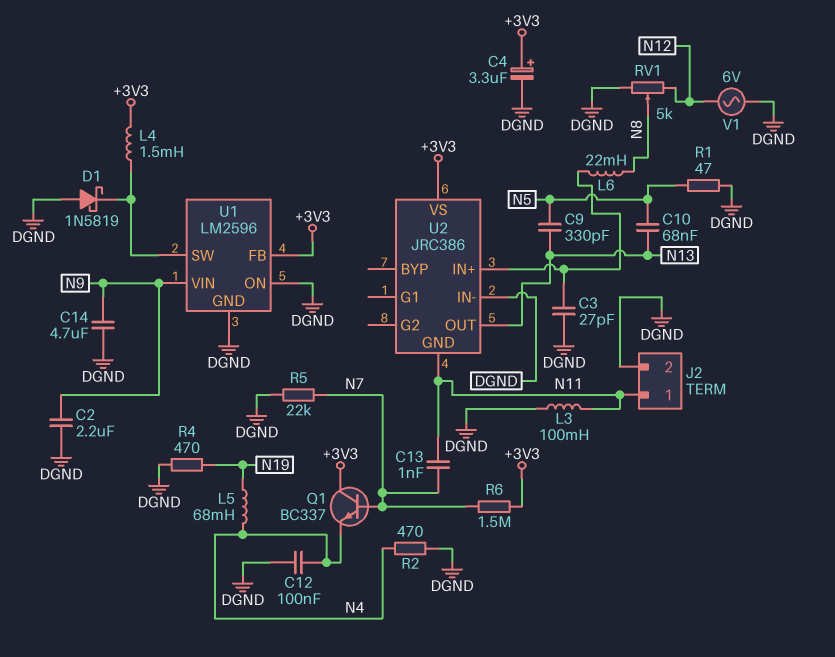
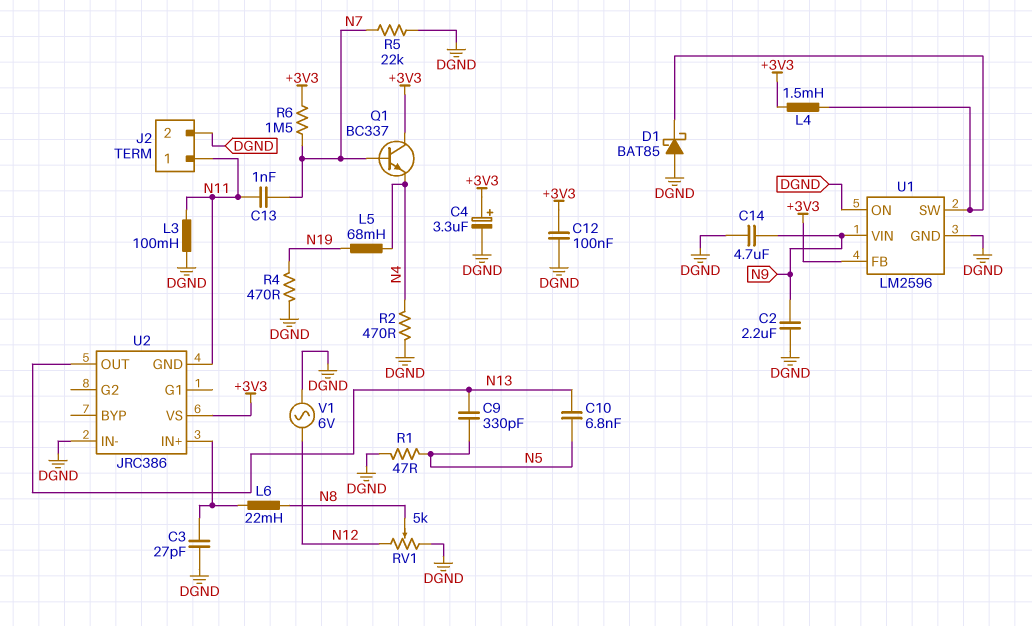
C10: 68nF (N5, N13) -> 6.8nF (N5, N13)
C12: 100nF (DGND, N4) -> 100nF (+3V3, DGND)
D1: schottky 1N5819 (A DGND, K U1/SW) -> schottky BAT85 (A DGND, K U1/SW)

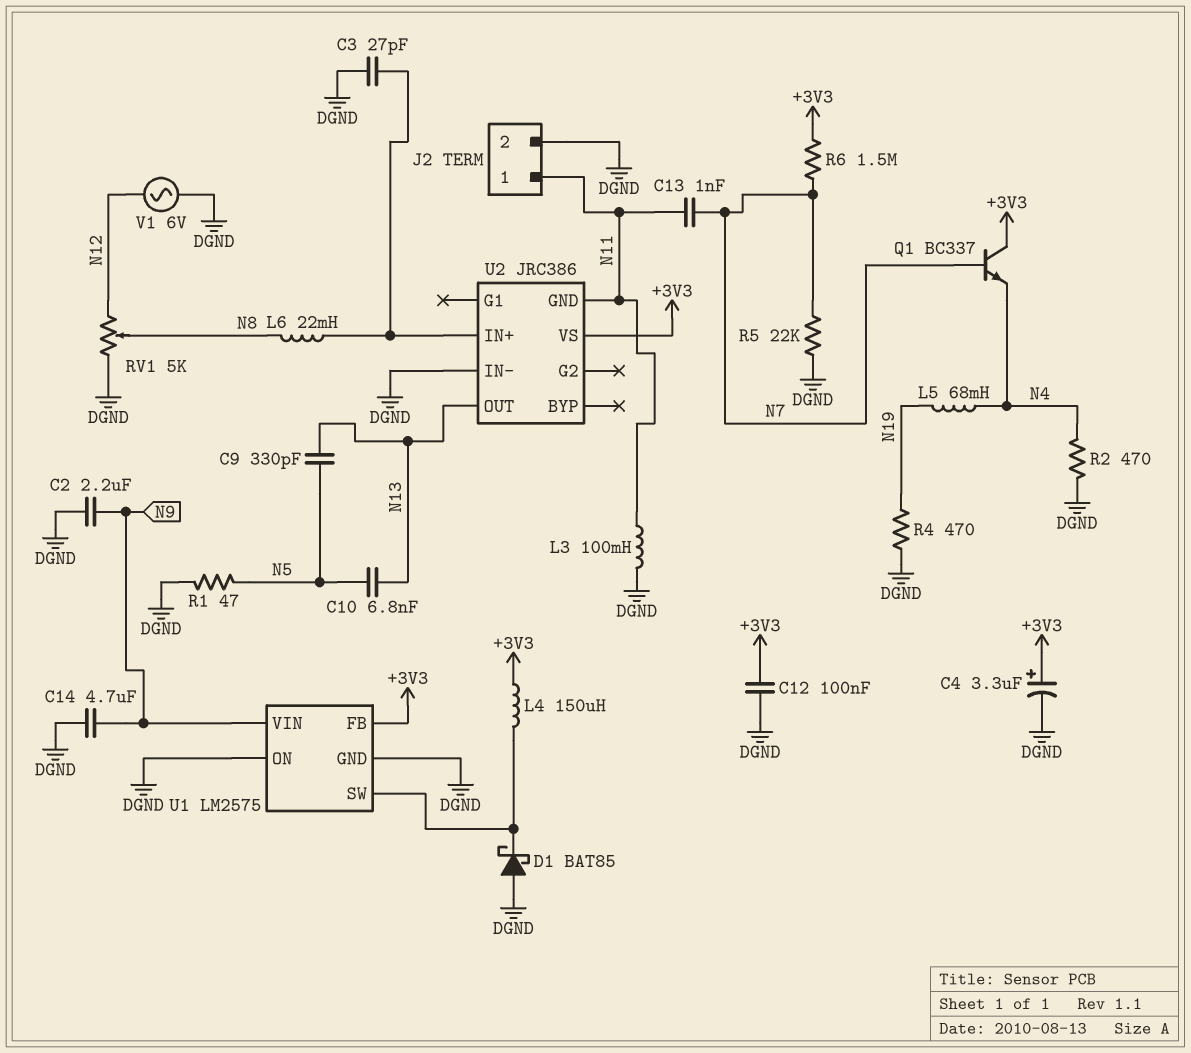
L4: 1.5mH (+3V3, U1/SW) -> 150uH (+3V3, U1/SW)
U1: LM2596 -> LM2575

